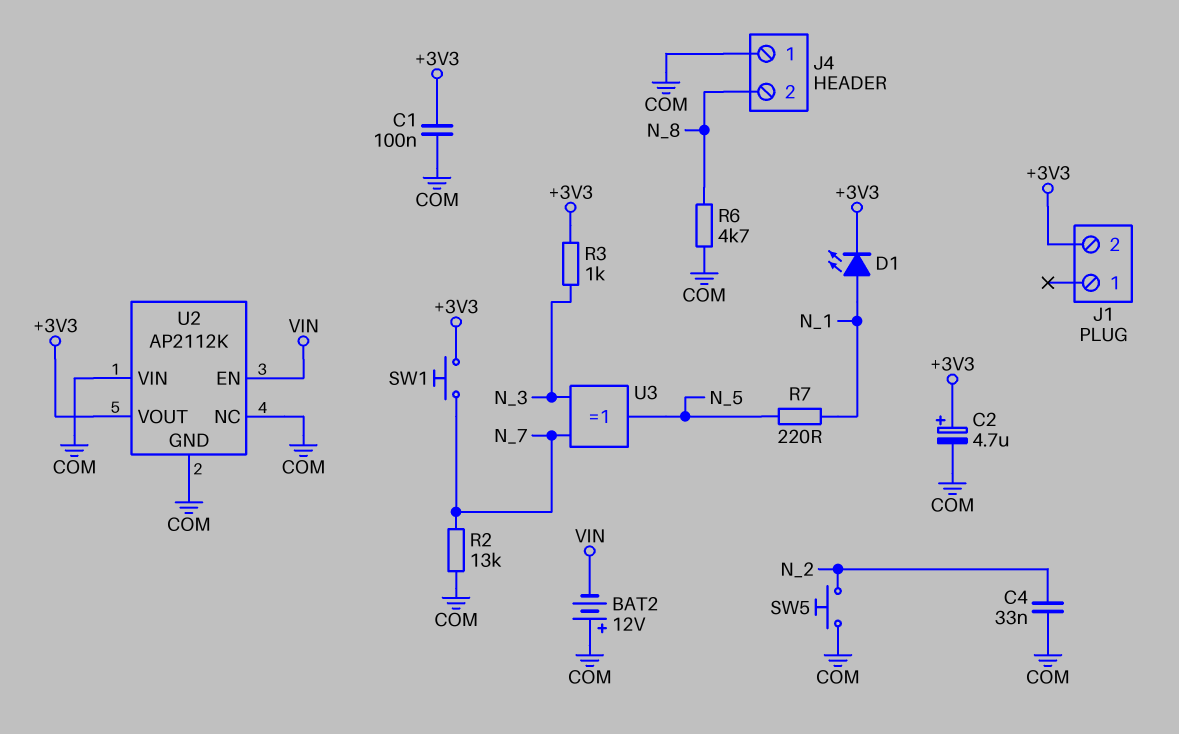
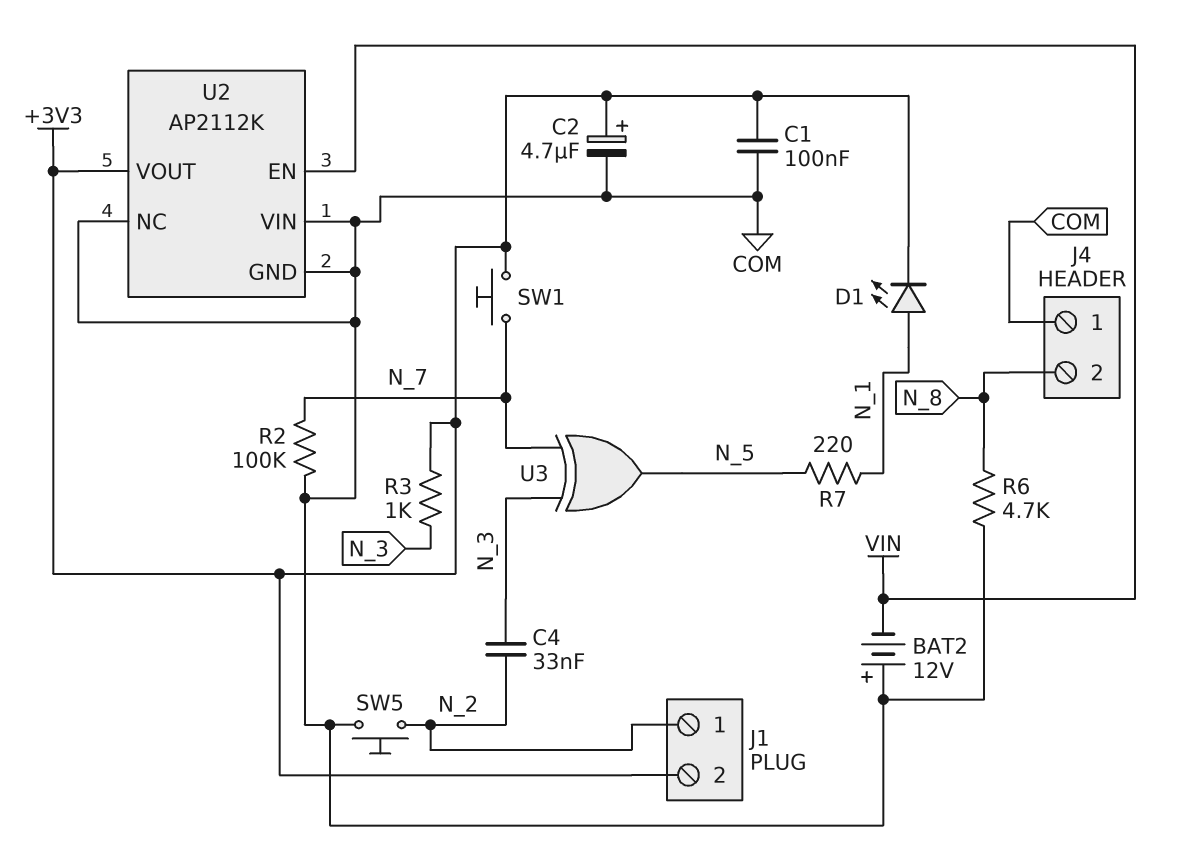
C4: 33nF (COM, N_2) -> 33nF (N_2, N_3)
J1 pin 1: none -> N_2
R2: 13k (COM, N_7) -> 100k (COM, N_7)

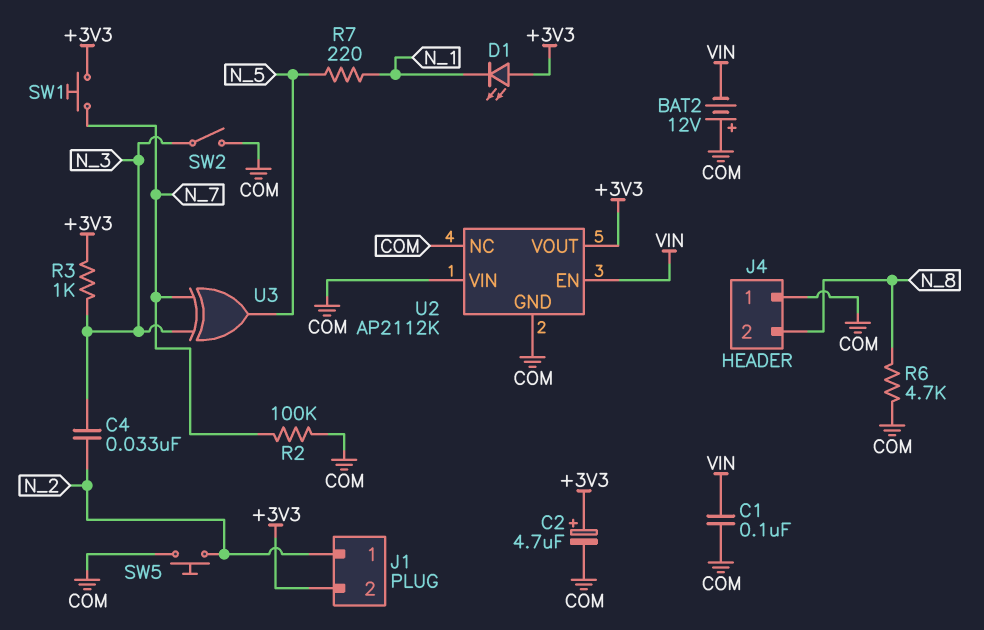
C1: 100nF (+3V3, COM) -> 100nF (COM, VIN)
D1: LED (A N_1, K +3V3) -> LED (A +3V3, K N_1)
SW2: none -> switch (COM, N_3)

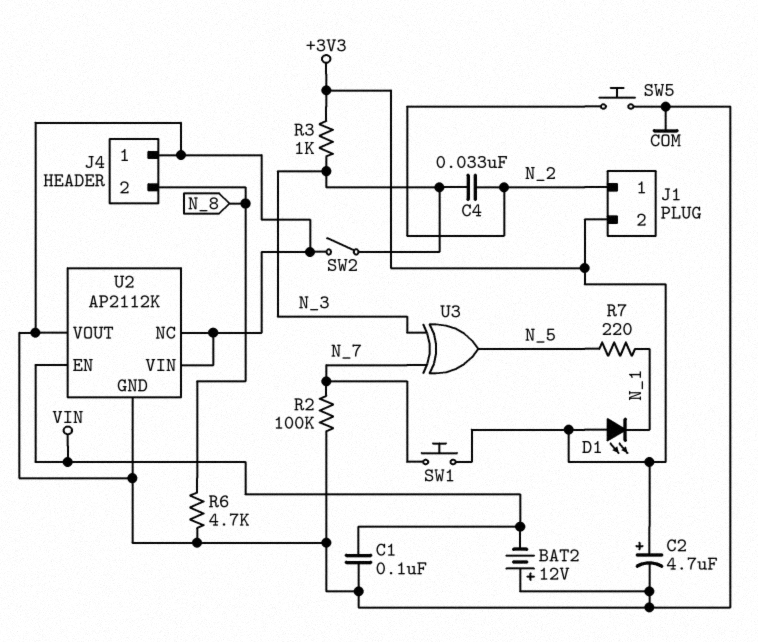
U2 pin VOUT: +3V3 -> COM

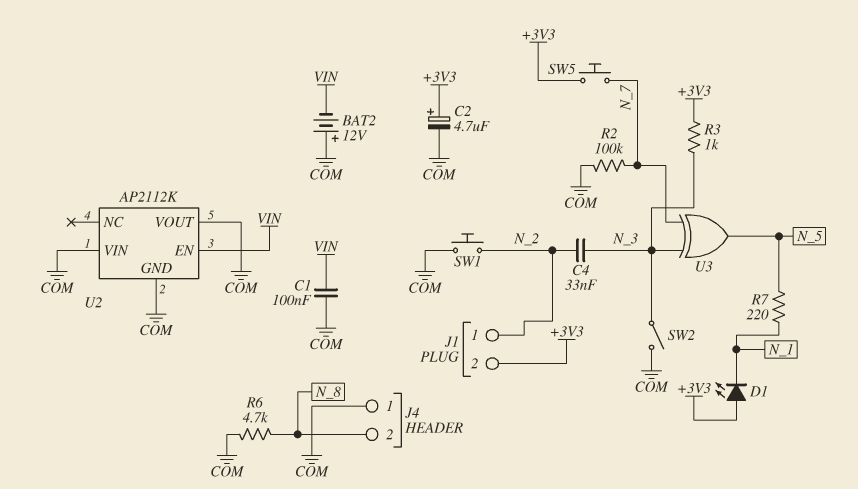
SW1: button (+3V3, N_7) -> button (COM, N_2)
SW5: button (COM, N_2) -> button (+3V3, N_7)
U2 pin NC: COM -> none

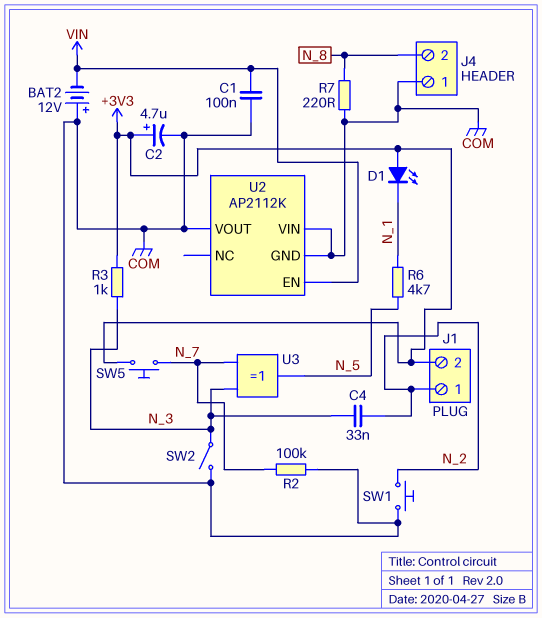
R6: 4.7k (COM, N_8) -> 4.7k (N_1, N_5)
R7: 220 (N_1, N_5) -> 220 (COM, N_8)

